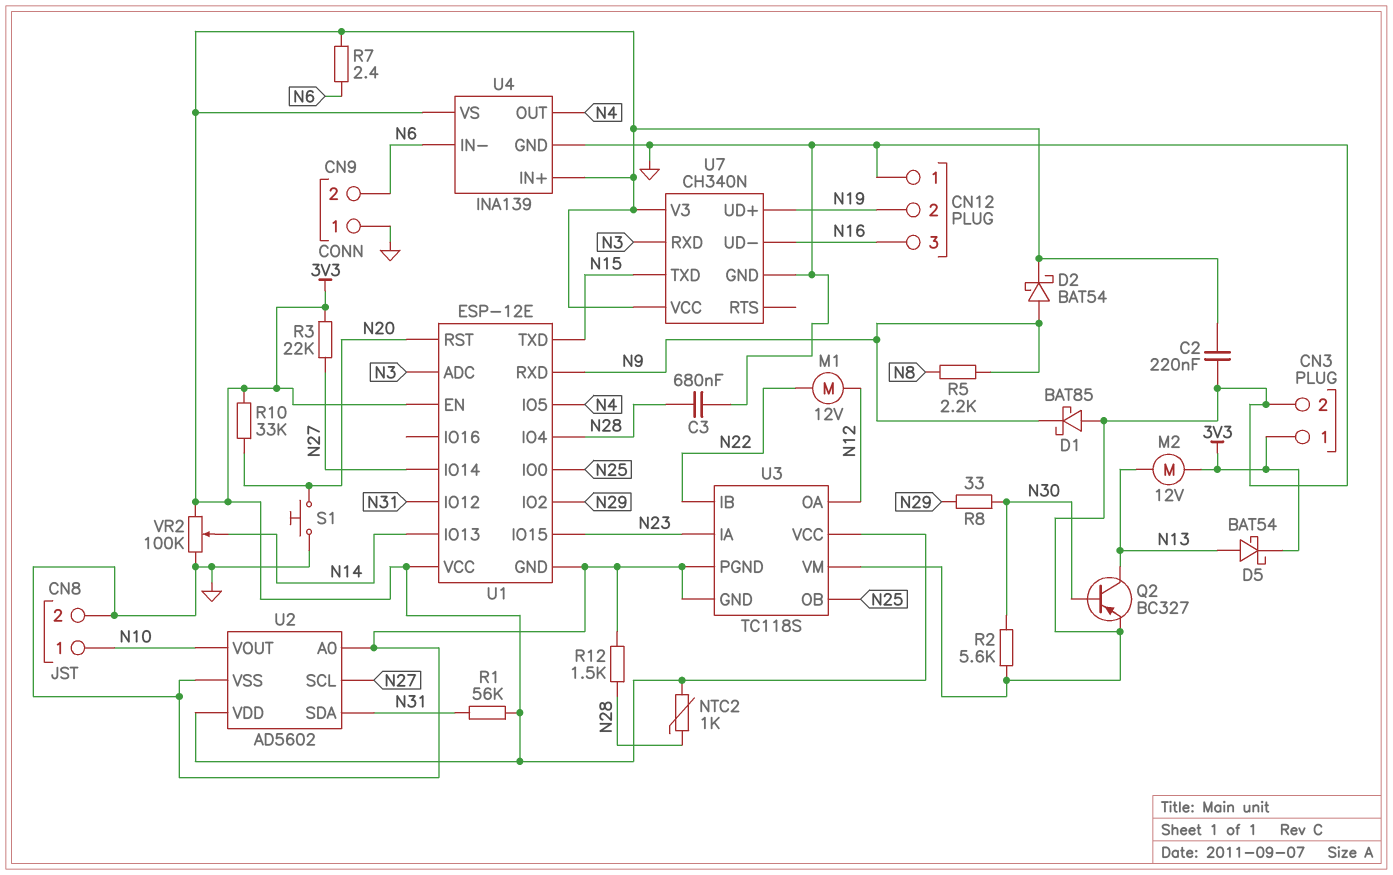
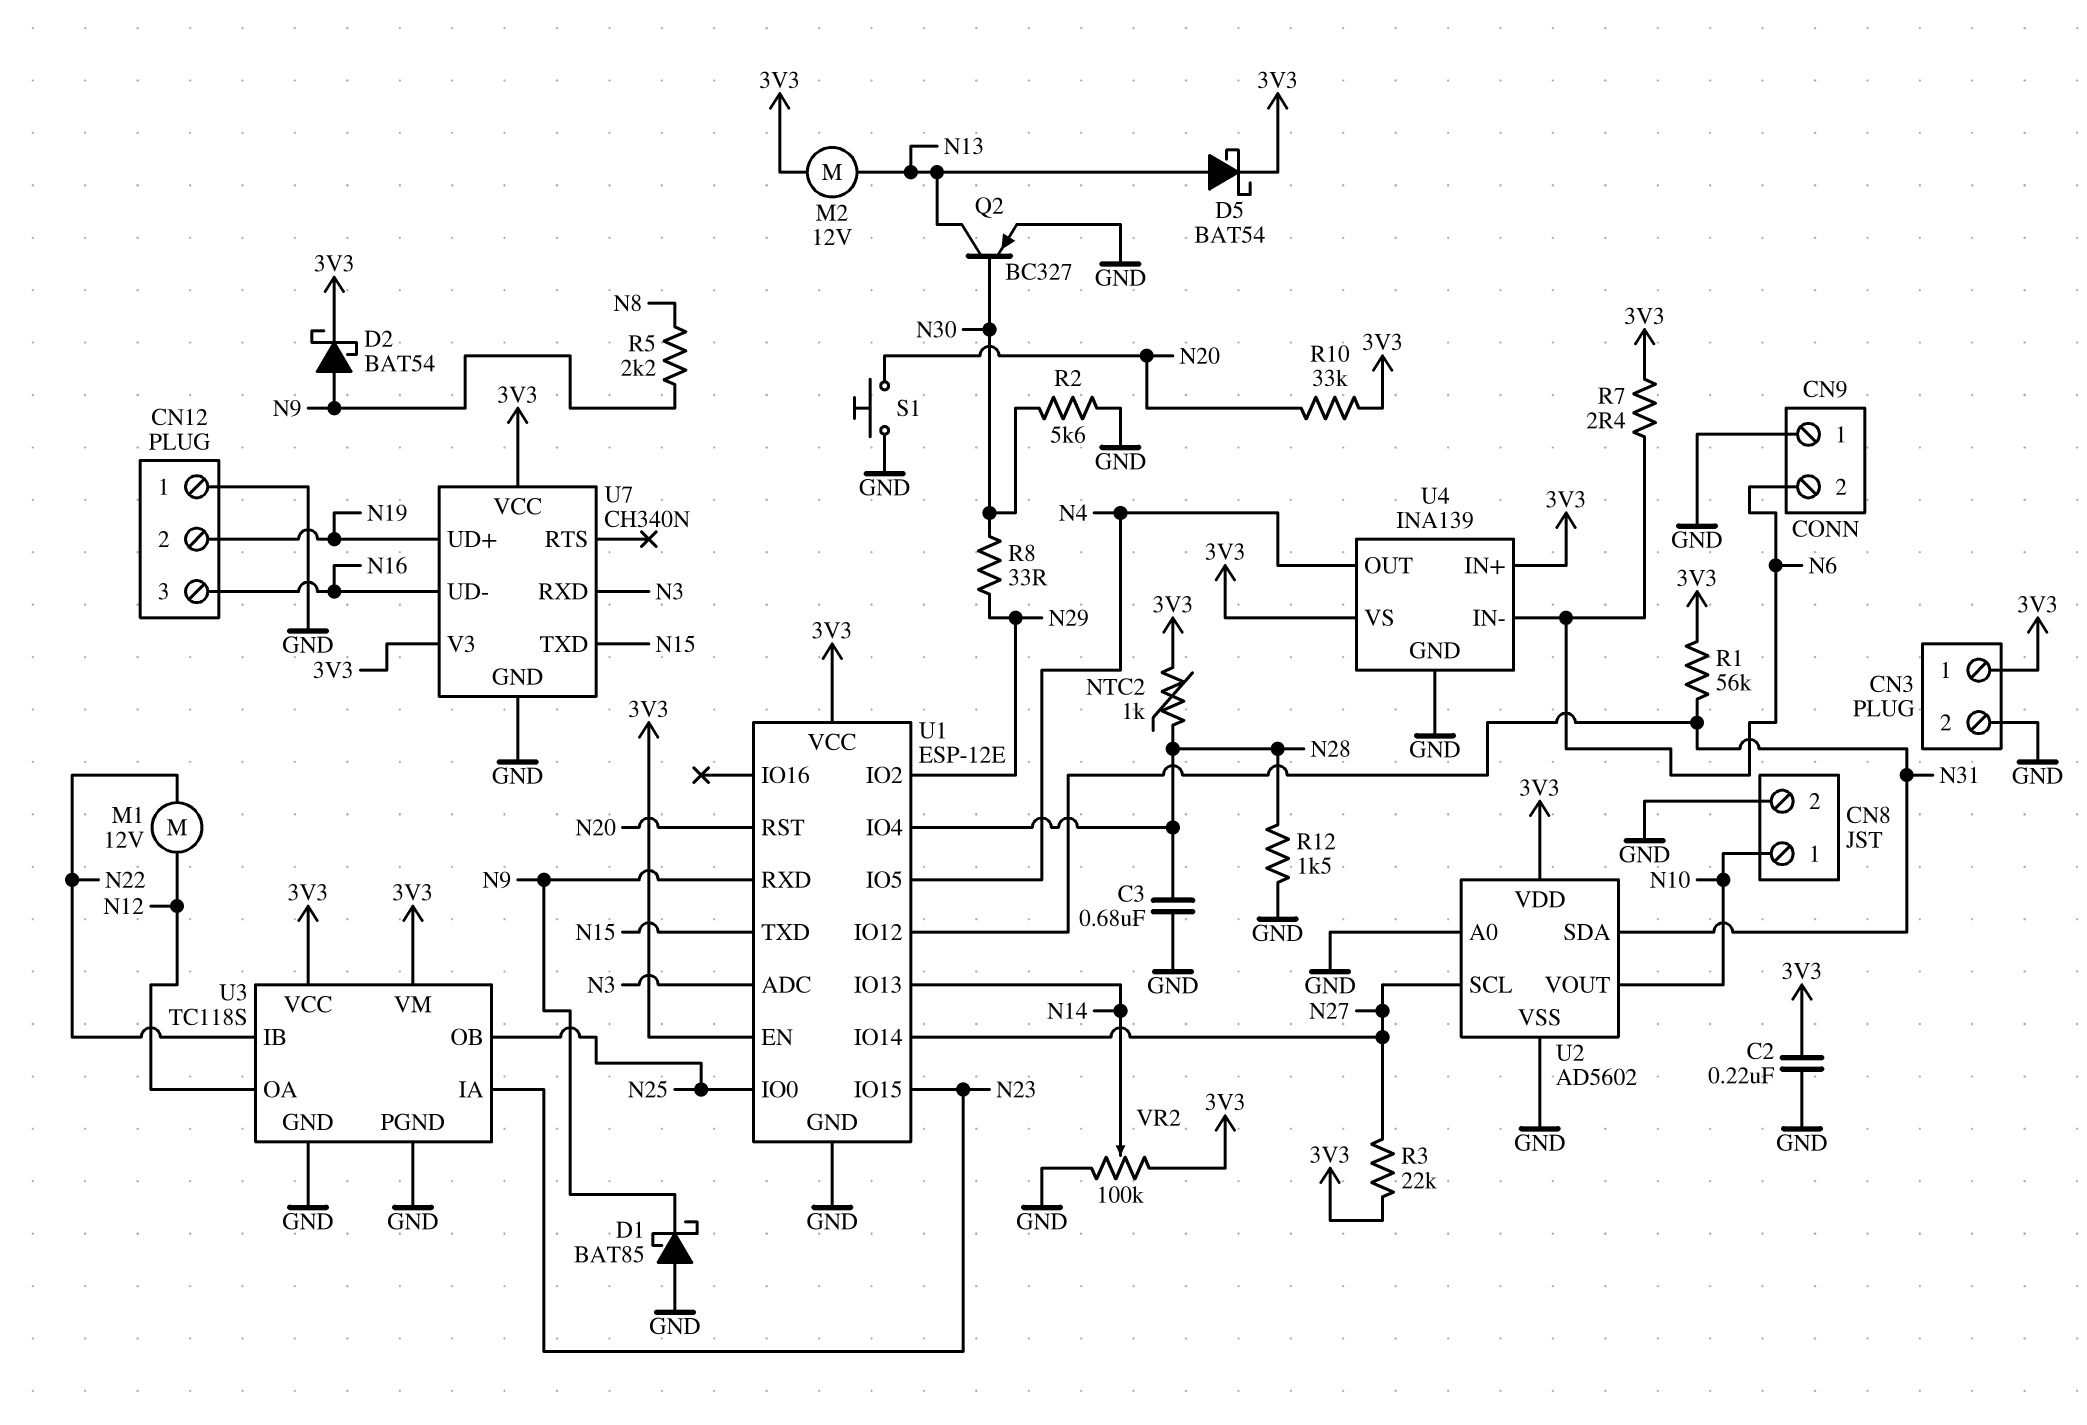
U3 pin VM: GND -> 3V3

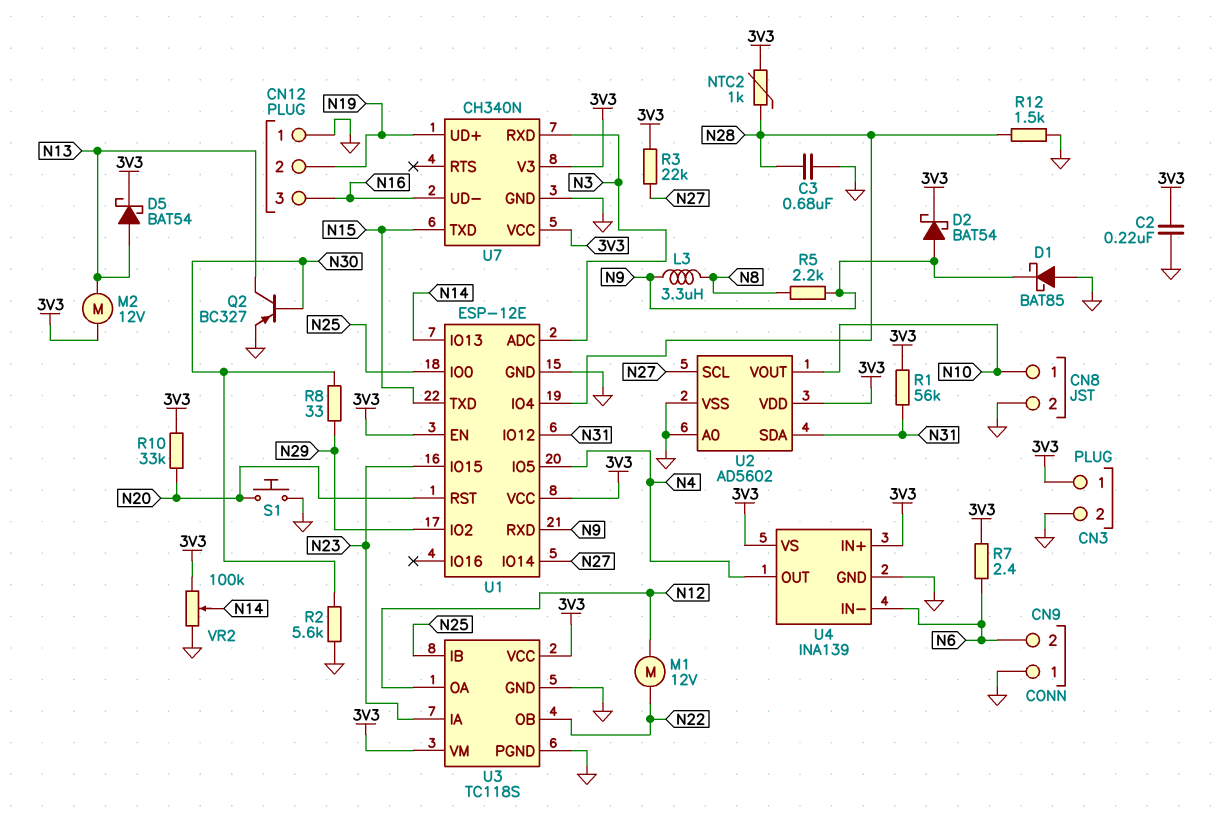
L3: none -> 3.3uH (N8, N9)
U3 pin IB: N22 -> N25
U3 pin OB: N25 -> N22

